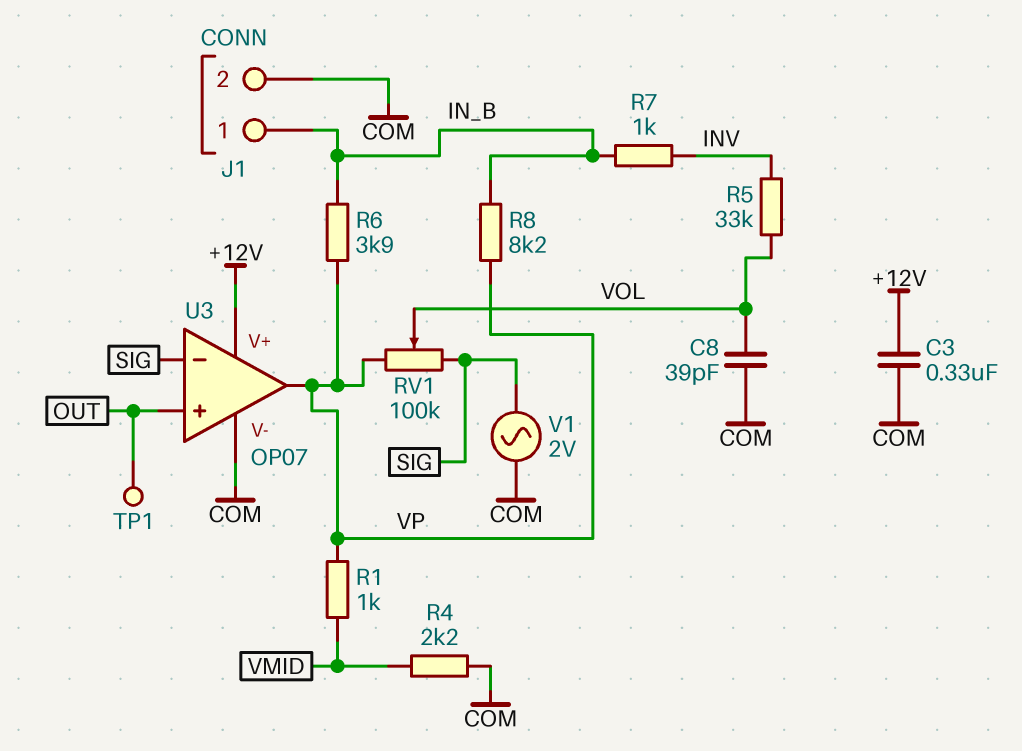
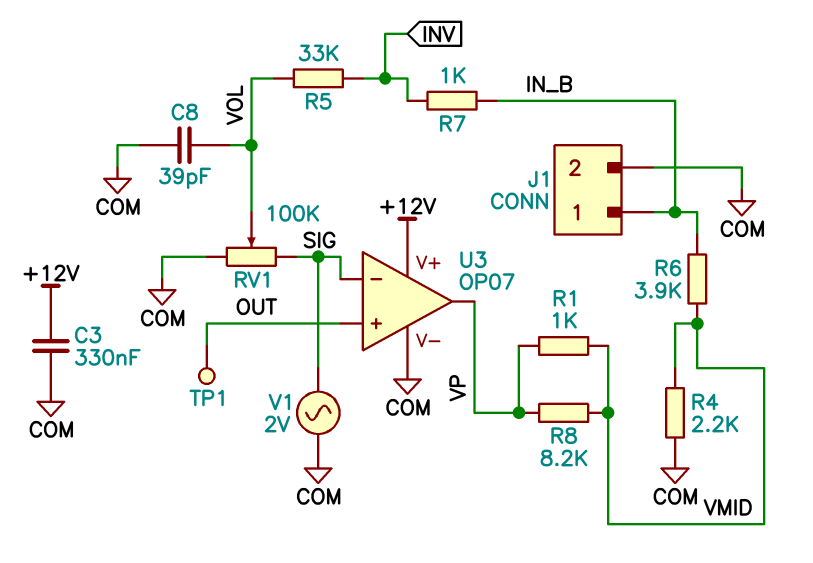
R6: 3.9k (IN_B, VP) -> 3.9k (IN_B, VMID)
R8: 8.2k (IN_B, VP) -> 8.2k (VMID, VP)
RV1: 100k (SIG, VP, wiper VOL) -> 100k (COM, SIG, wiper VOL)

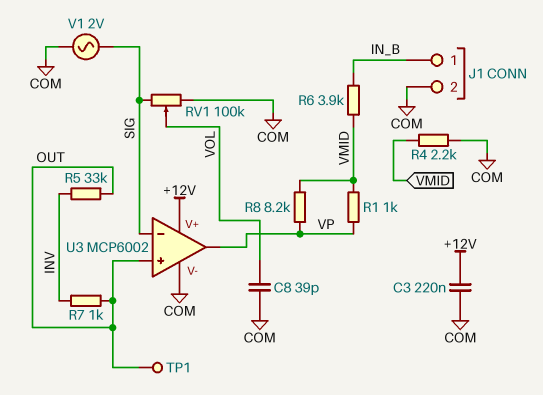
C3: 330nF (+12V, COM) -> 220nF (+12V, COM)
R5: 33k (INV, VOL) -> 33k (INV, OUT)
R7: 1k (INV, IN_B) -> 1k (INV, OUT)
U3: OP07 -> MCP6002

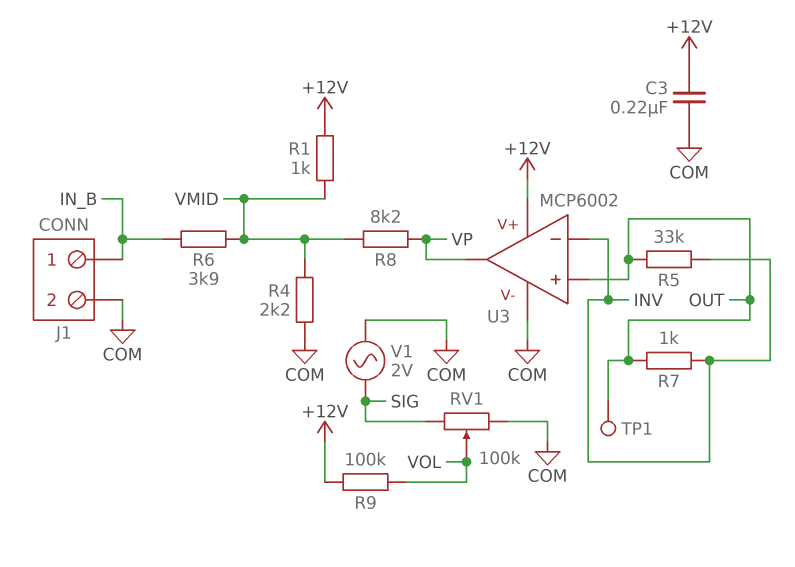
C8: 39pF (COM, VOL) -> none
R1: 1k (VMID, VP) -> 1k (+12V, VMID)
R9: none -> 100k (+12V, VOL)
U3 pin in-: SIG -> INV

